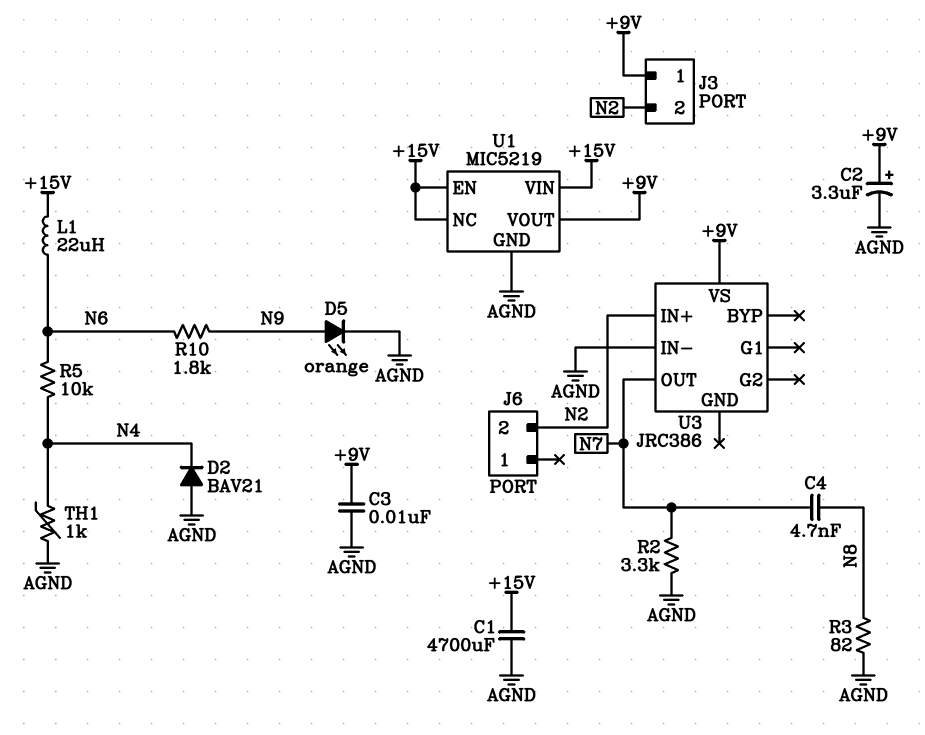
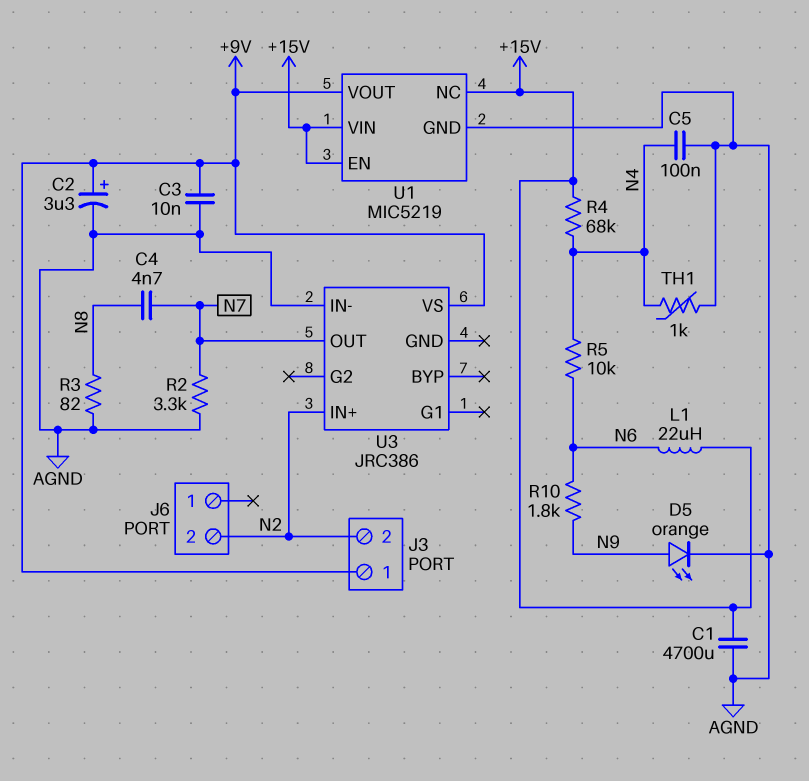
C5: none -> 100nF (AGND, N4)
D2: diode BAV21 (A AGND, K N4) -> none
R4: none -> 68k (+15V, N4)

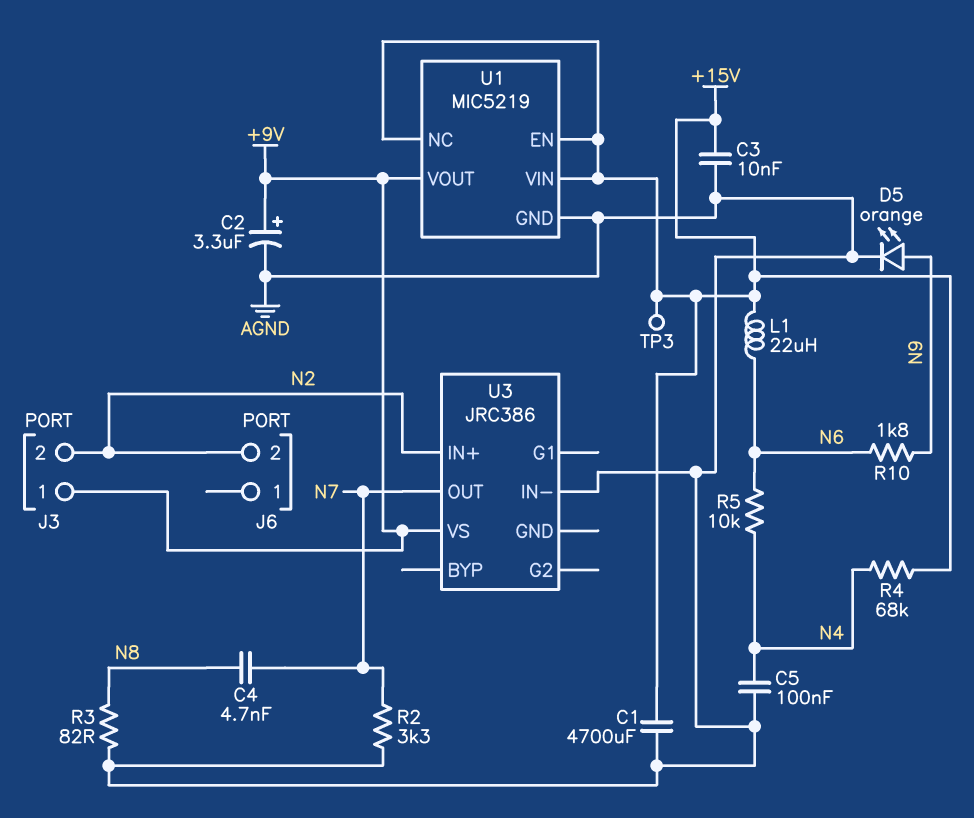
C3: 10nF (+9V, AGND) -> 10nF (+15V, AGND)
TH1: 1k (AGND, N4) -> none
TP3: none -> test point (+15V)

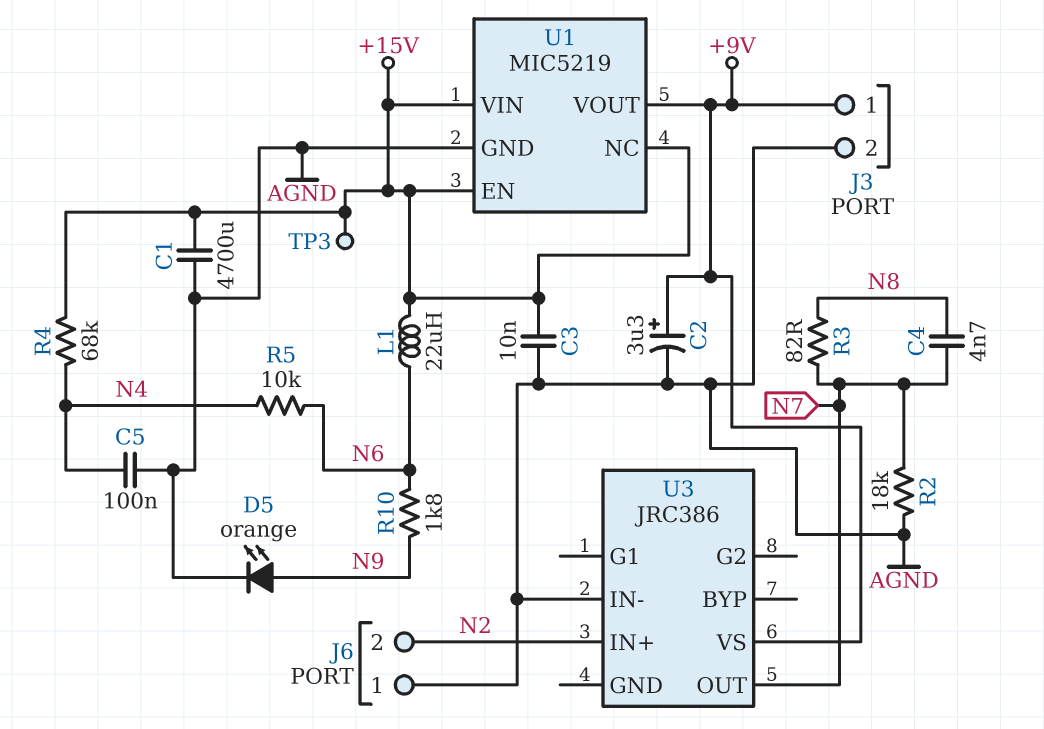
J3 pin 2: N2 -> AGND
J6 pin 1: none -> AGND
R2: 3.3k (AGND, N7) -> 18k (AGND, N7)
R3: 82 (AGND, N8) -> 82 (N7, N8)

